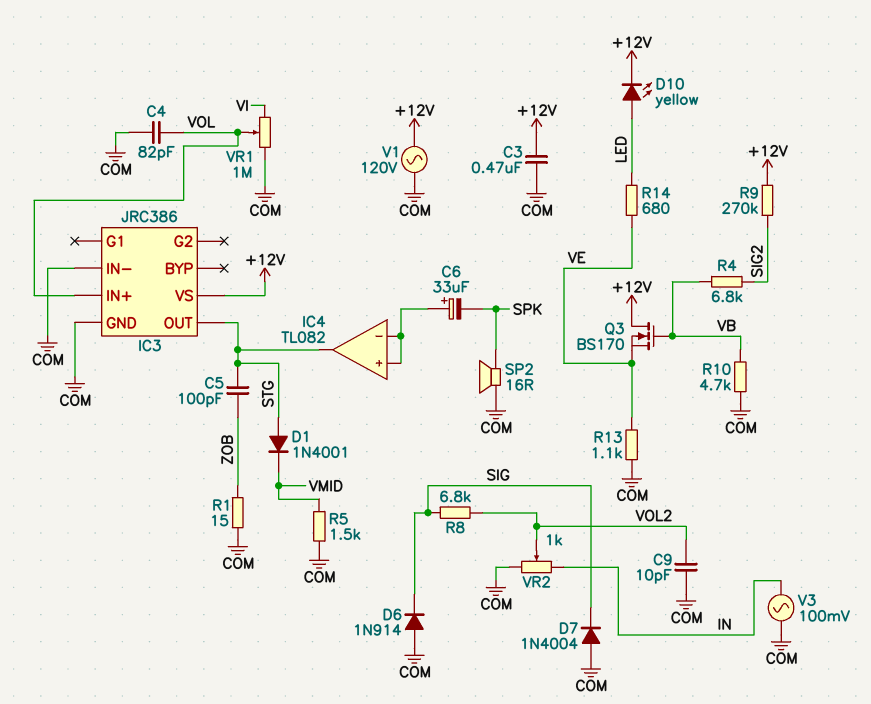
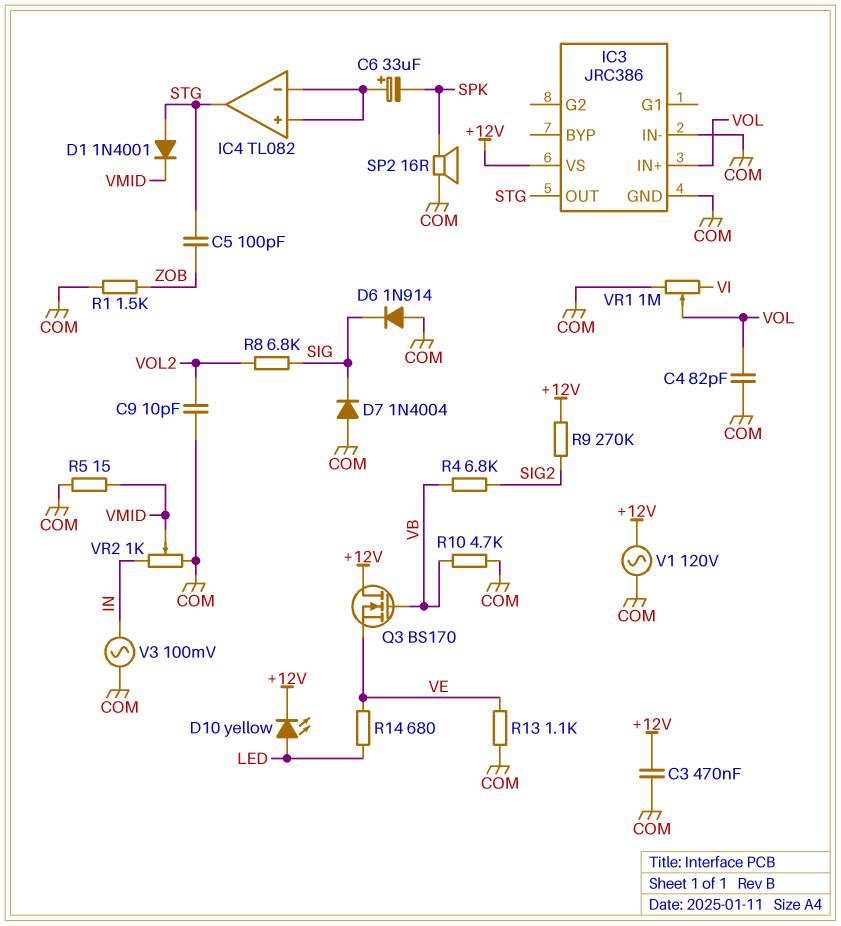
R1: 15 (COM, ZOB) -> 1.5k (COM, ZOB)
R5: 1.5k (COM, VMID) -> 15 (COM, VMID)
VR2: 1k (COM, IN, wiper VOL2) -> 1k (COM, IN, wiper VMID)

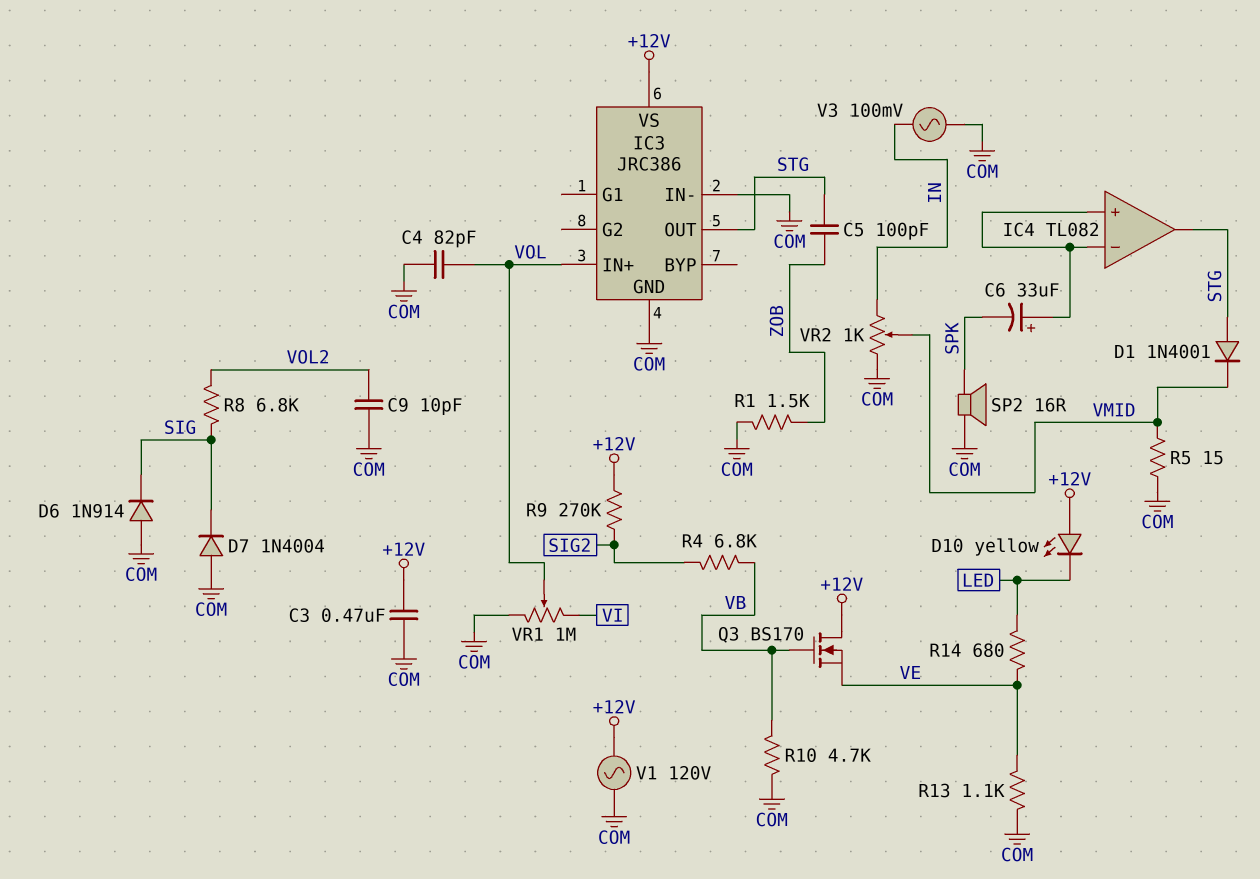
D10: LED yellow (A LED, K +12V) -> LED yellow (A +12V, K LED)

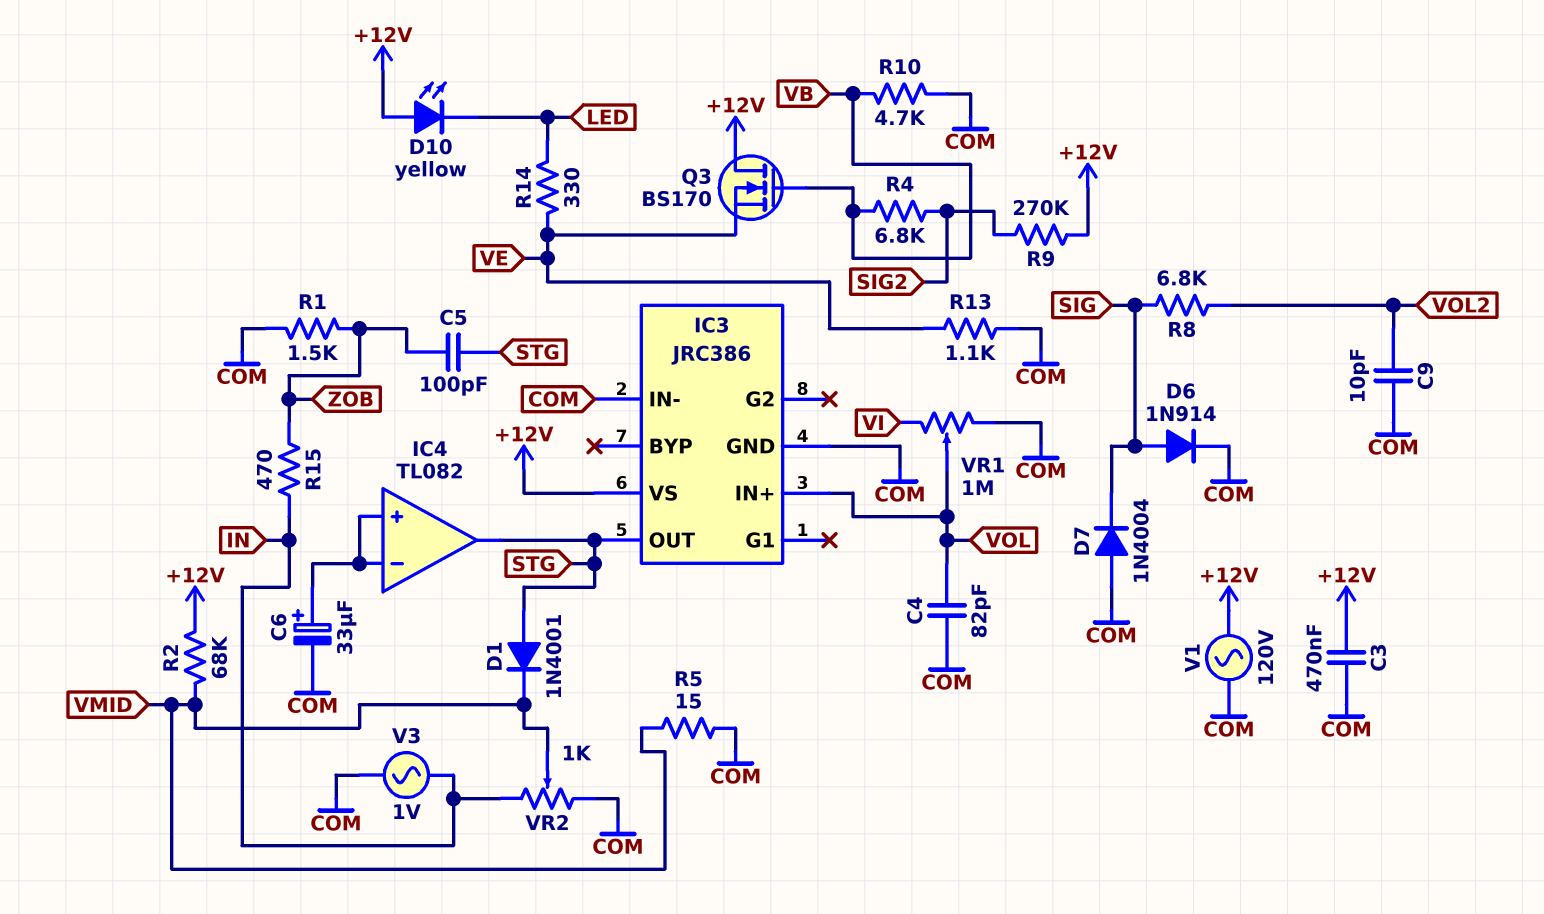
C6: 33uF (plus IC4/in+, minus SPK) -> 33uF (plus IC4/in+, minus COM)
D6: diode 1N914 (A COM, K SIG) -> diode 1N914 (A SIG, K COM)
R2: none -> 68k (+12V, VMID)
R14: 680 (LED, VE) -> 330 (LED, VE)
R15: none -> 470 (IN, ZOB)
SP2: speaker 16R (COM, SPK) -> none
V3: AC 100mV (COM, IN) -> AC 1V (COM, IN)

